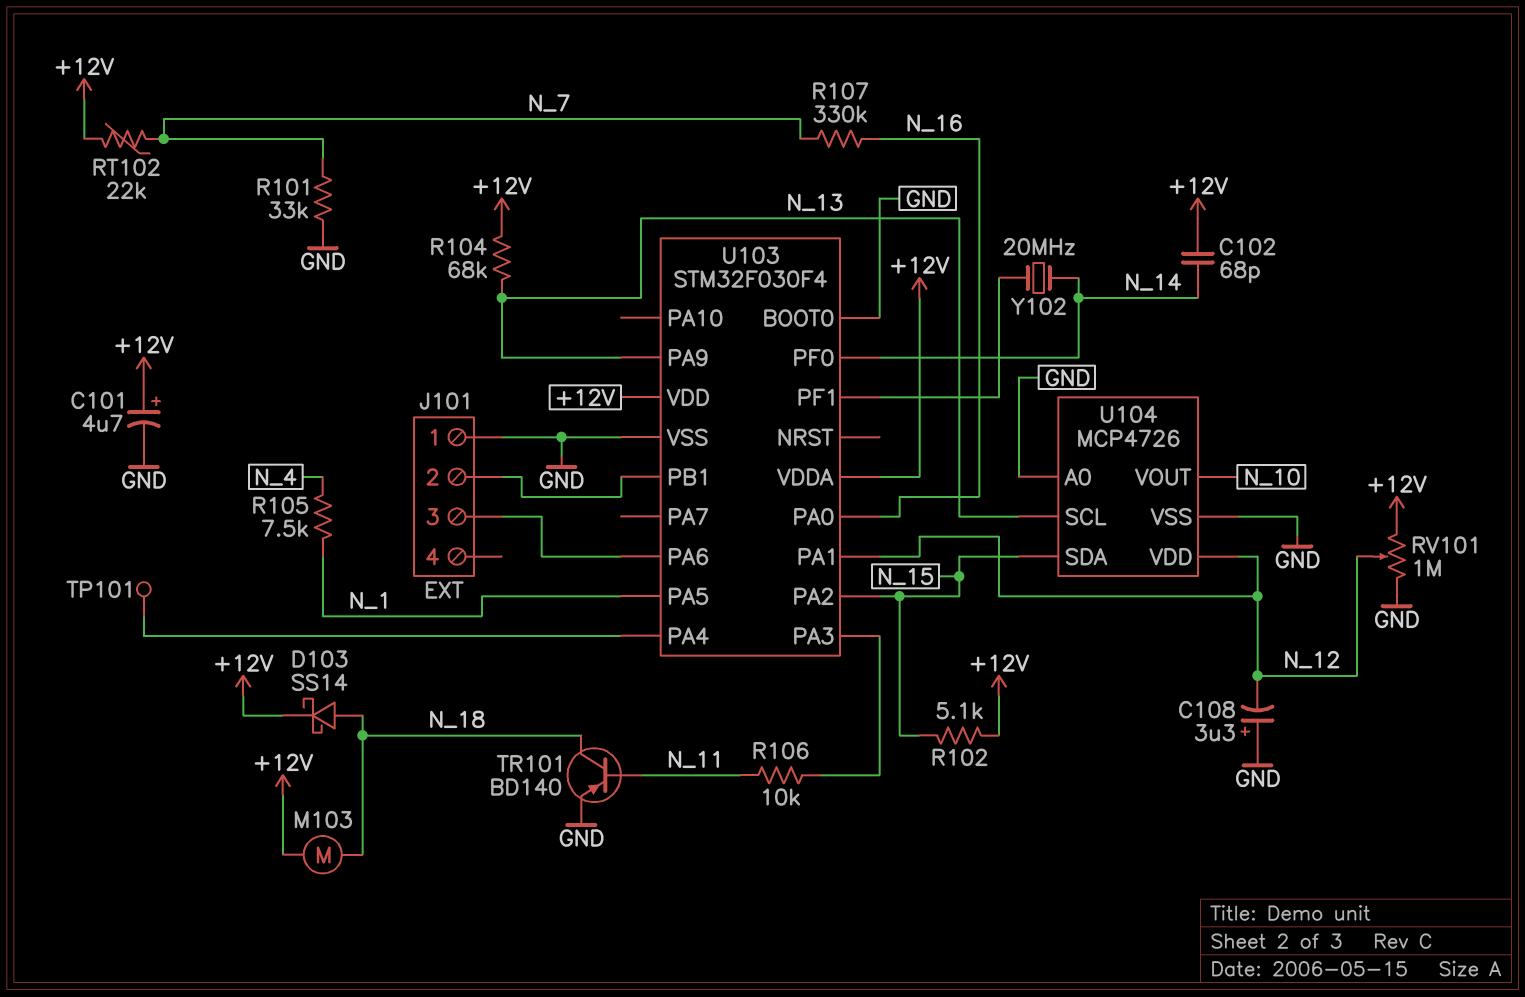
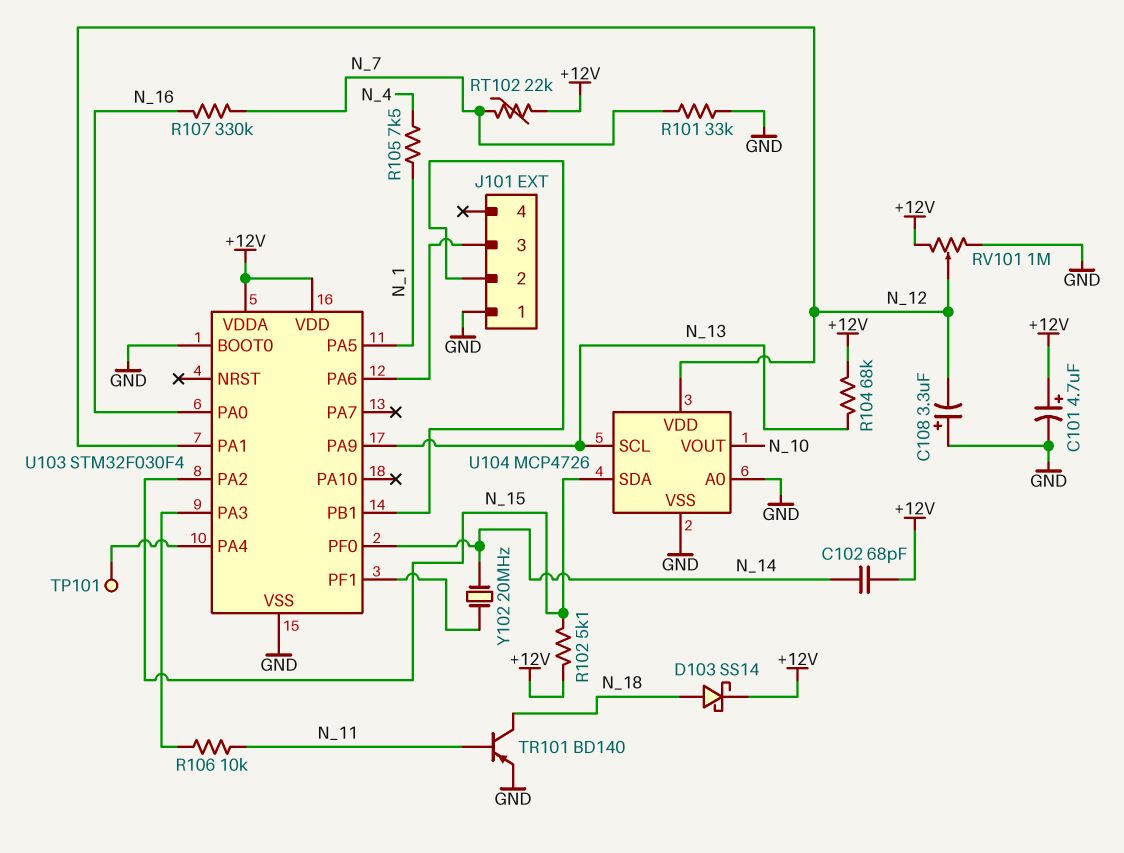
M103: motor (+12V, N_18) -> none

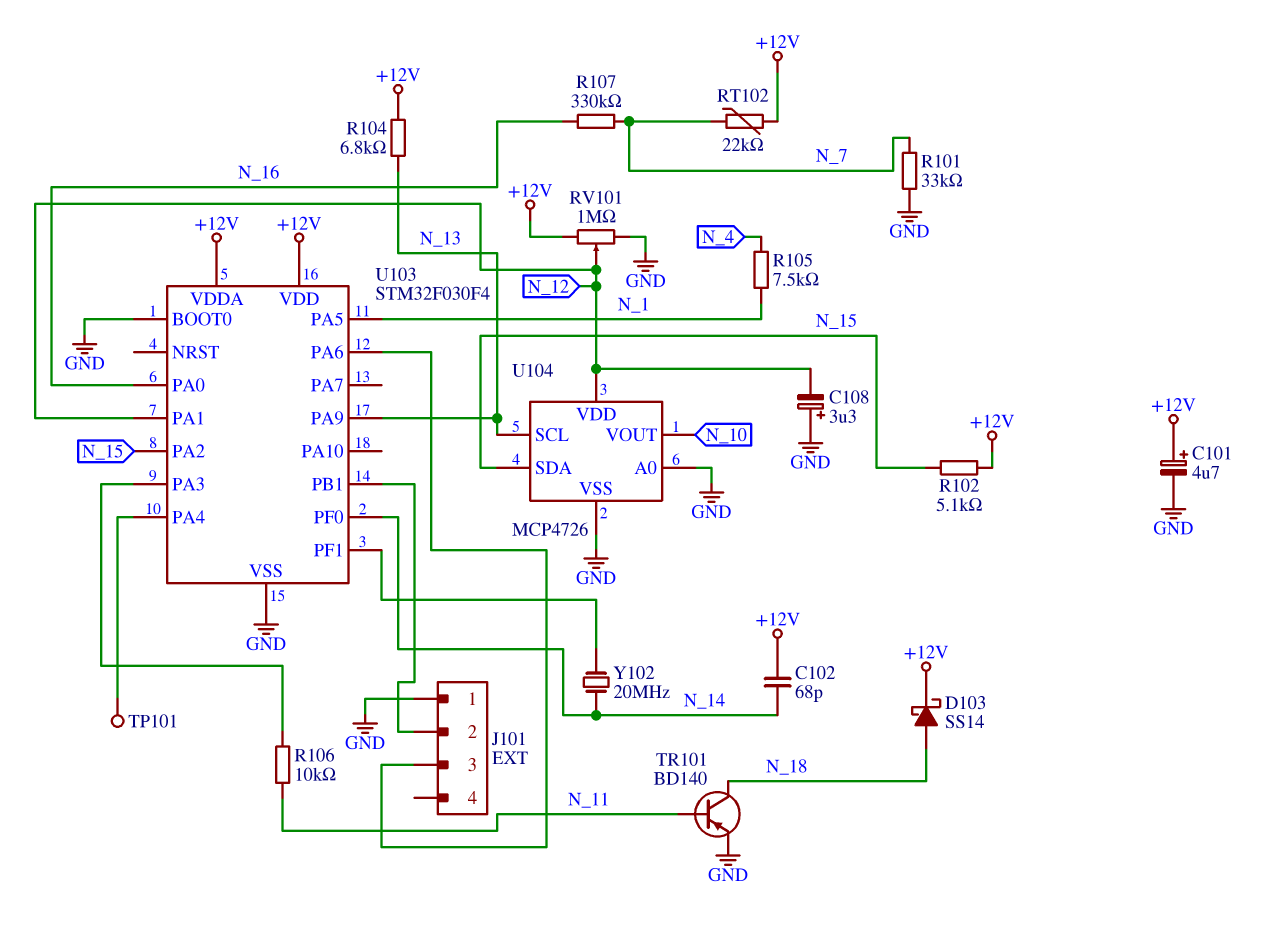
R104: 68k (+12V, N_13) -> 6.8k (+12V, N_13)

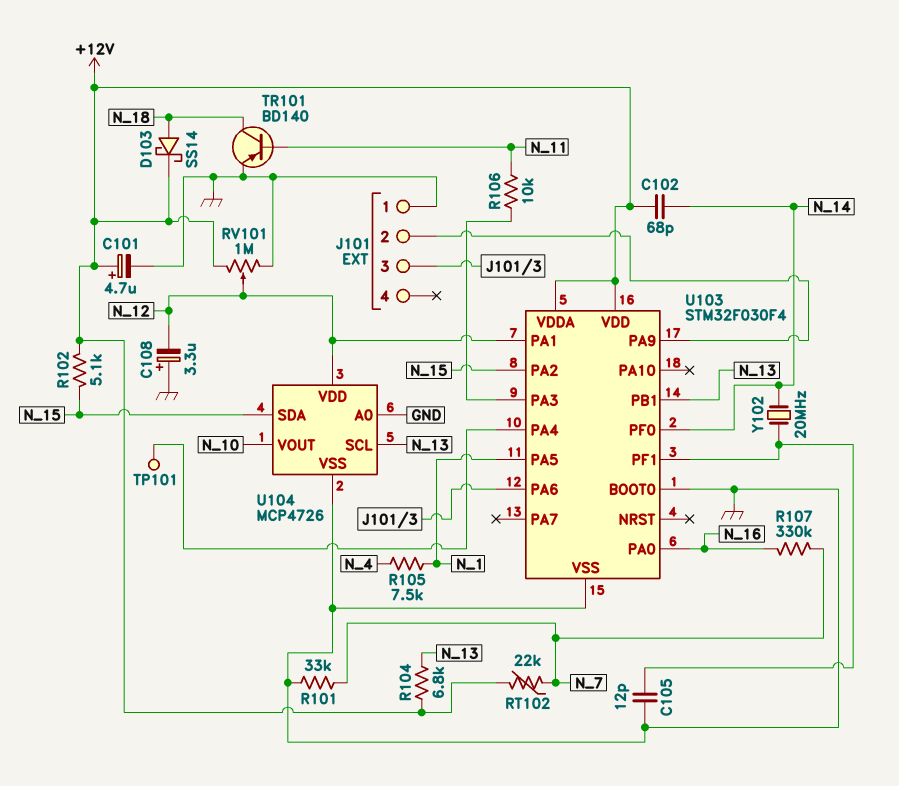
C105: none -> 12pF (GND, U103/PF1)
U103 pin PA9: N_13 -> J101/2
U103 pin PB1: J101/2 -> N_13

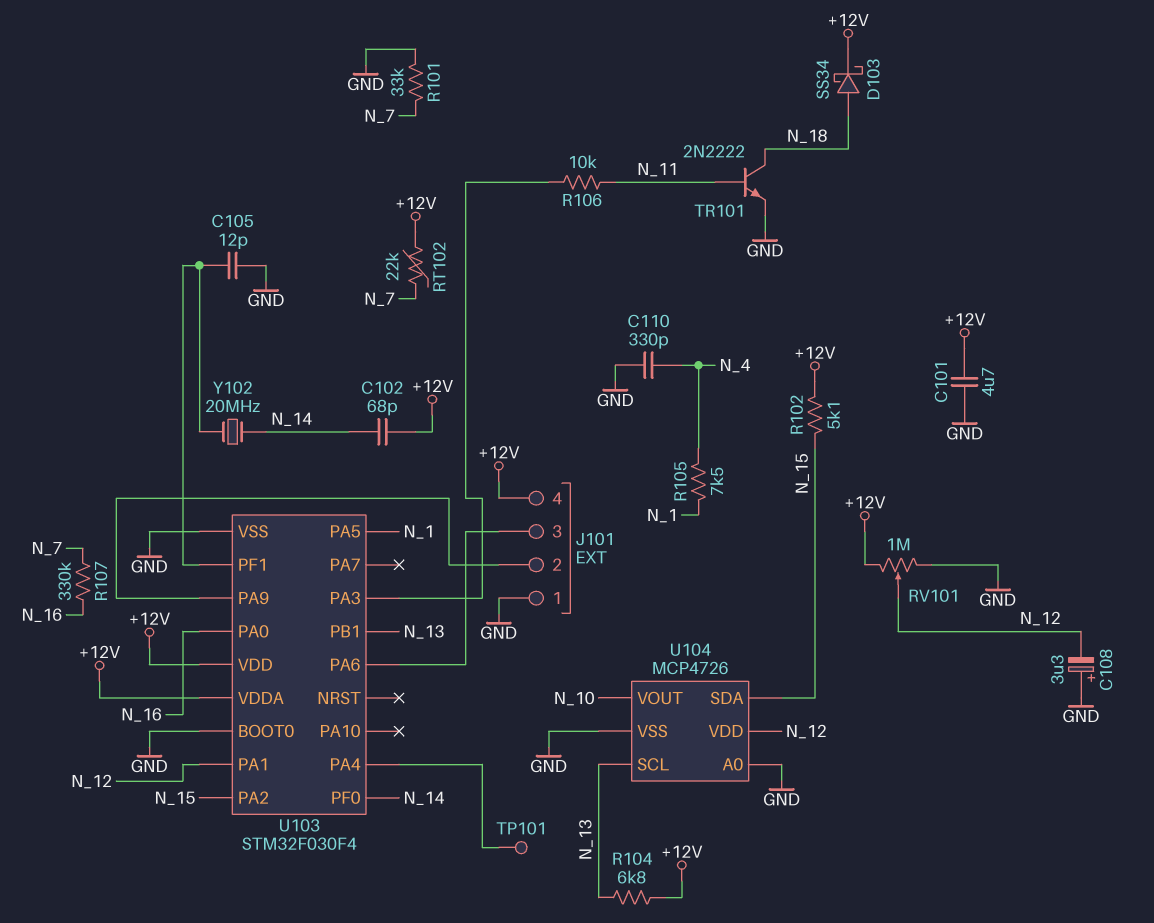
C101: 4.7uF (plus +12V, minus GND) -> 4.7uF (+12V, GND)
C110: none -> 330pF (GND, N_4)
D103: schottky SS14 (A N_18, K +12V) -> schottky SS34 (A N_18, K +12V)
J101 pin 4: none -> +12V
TR101: PNP BD140 (B N_11, C N_18, E GND) -> NPN 2N2222 (B N_11, C N_18, E GND)

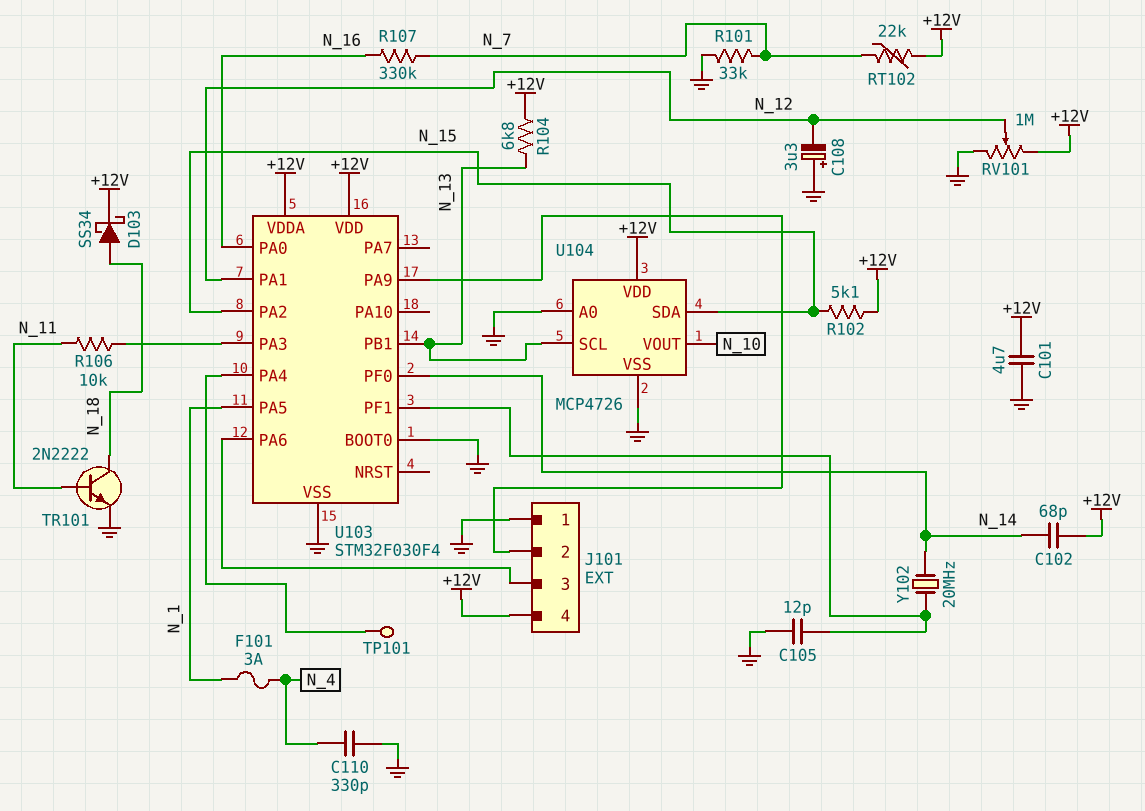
F101: none -> 3A (N_1, N_4)
R105: 7.5k (N_1, N_4) -> none
U104 pin VDD: N_12 -> +12V

